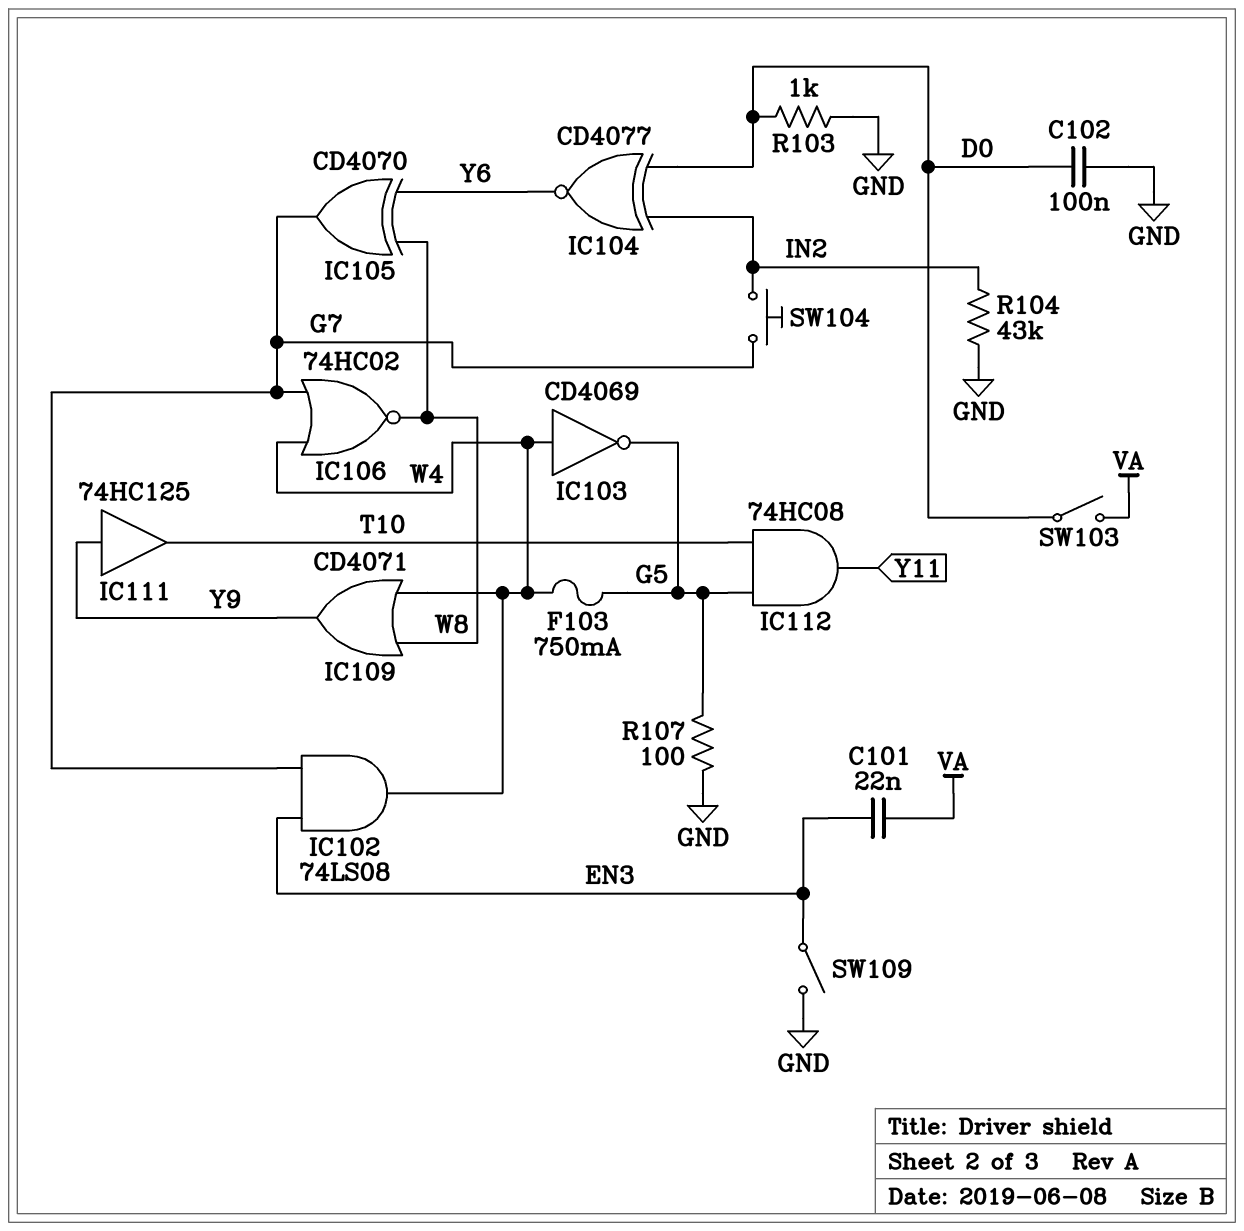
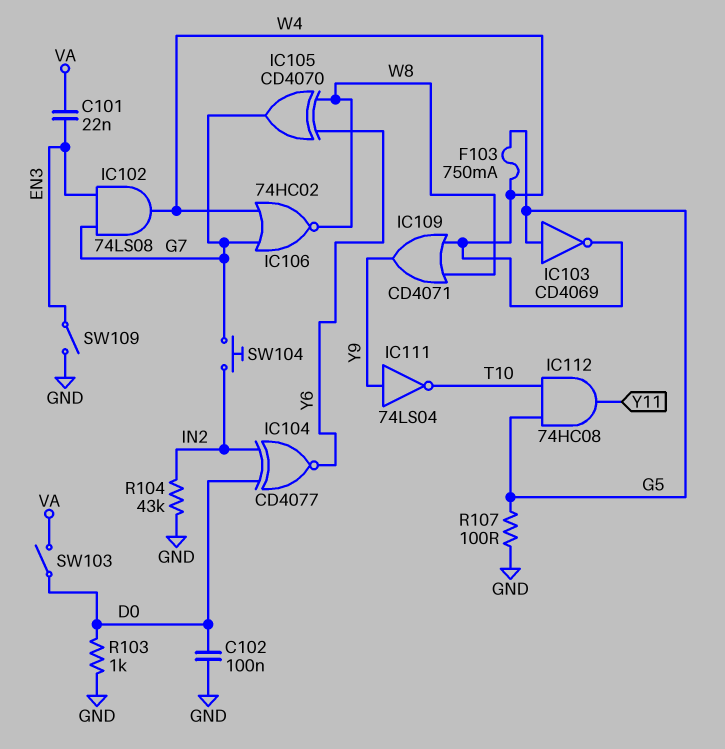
IC103: NOT CD4069 (in W4, out G5) -> NOT CD4069 (in G5, out W4)
IC111: buffer 74HC125 (in Y9, out T10) -> NOT 74LS04 (in Y9, out T10)

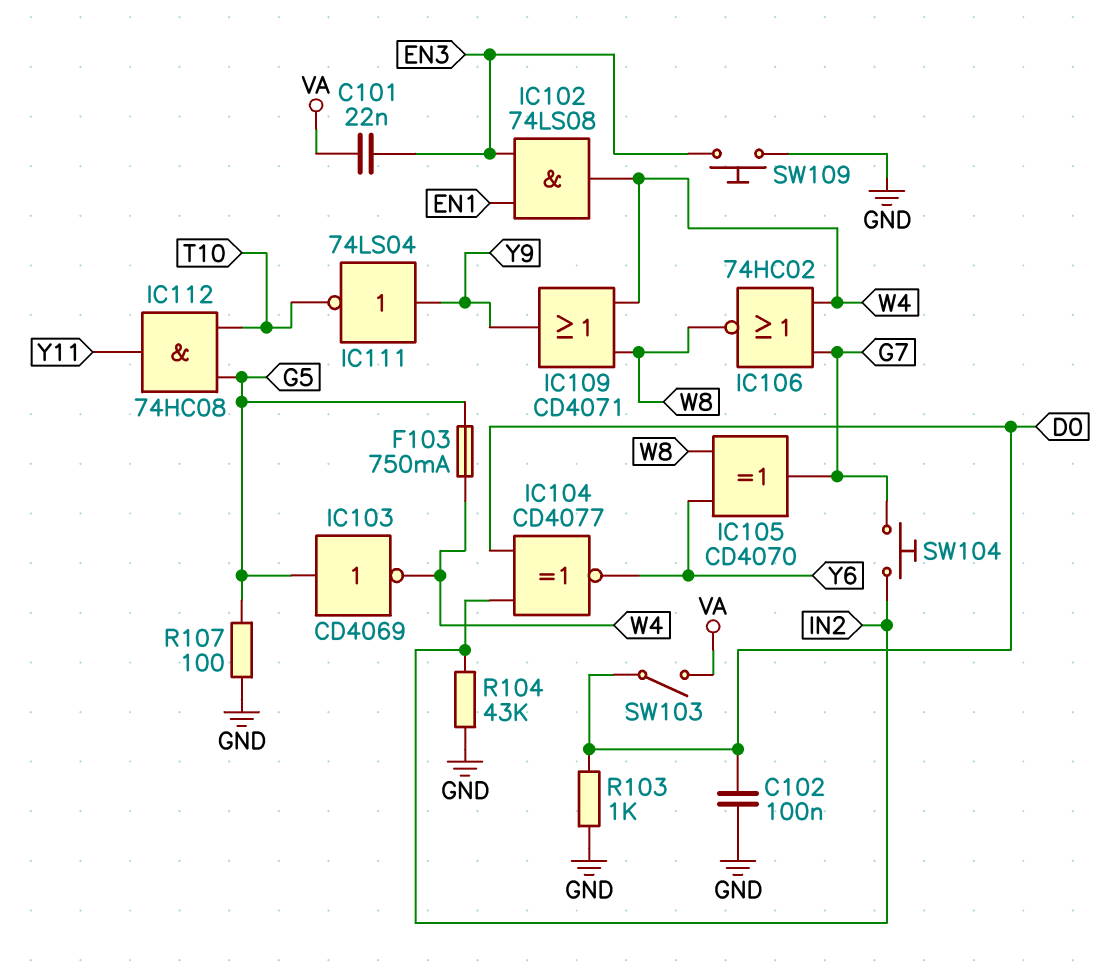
IC102: AND 74LS08 (in EN3, in G7, out W4) -> AND 74LS08 (in EN1, in EN3, out W4)
SW109: switch (EN3, GND) -> button (EN3, GND)

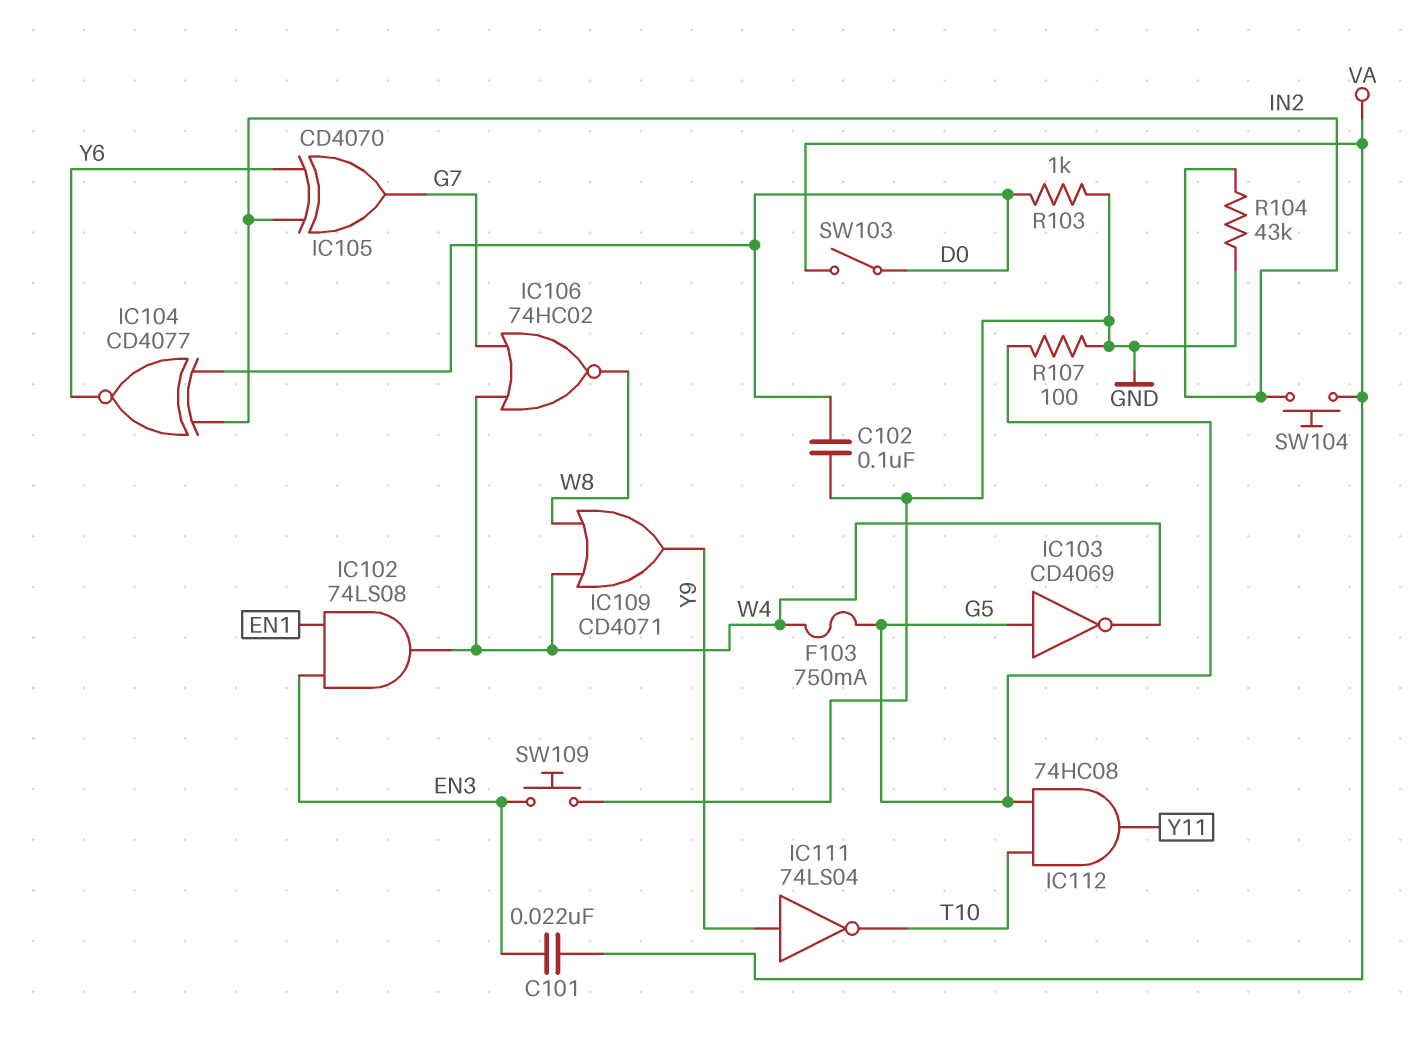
IC105: XOR CD4070 (in W8, in Y6, out G7) -> XOR CD4070 (in IN2, in Y6, out G7)
SW104: button (G7, IN2) -> button (IN2, VA)

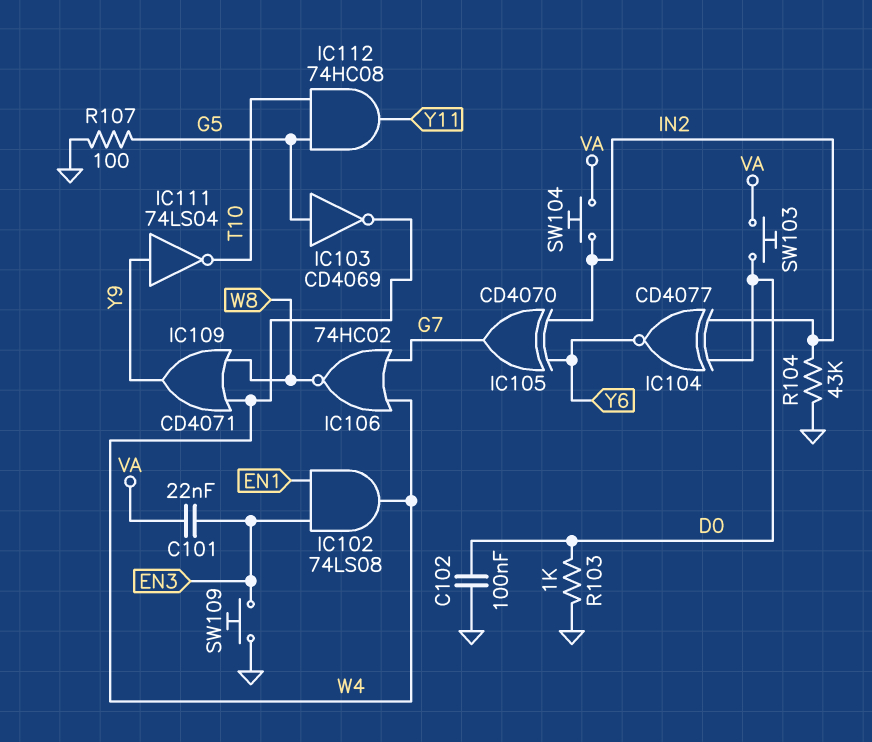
F103: 750mA (G5, W4) -> none
SW103: switch (D0, VA) -> button (D0, VA)

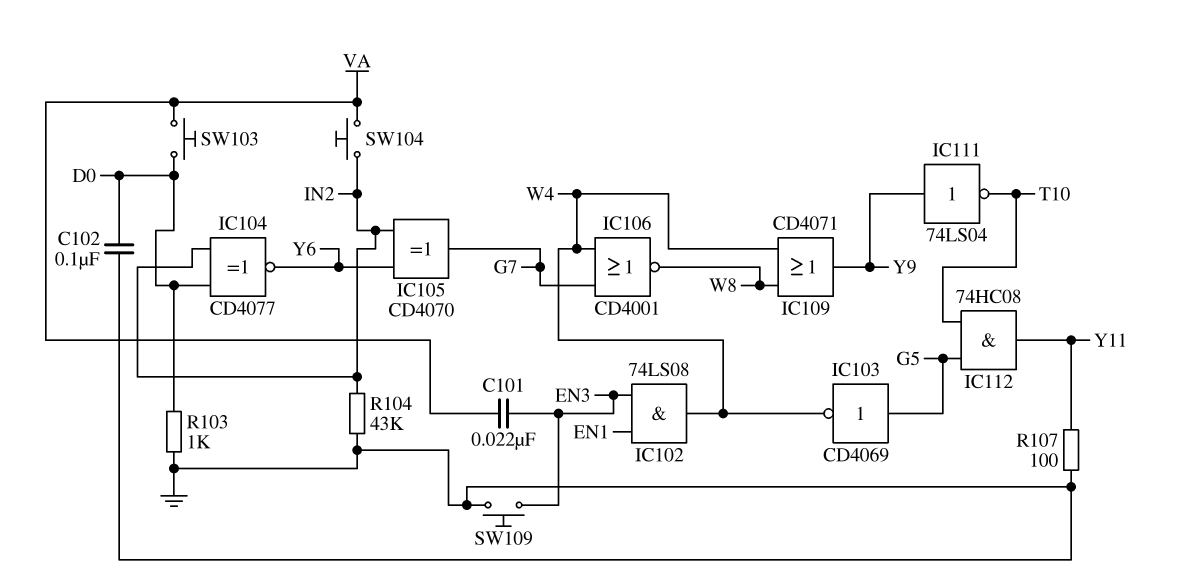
IC106: NOR 74HC02 (in G7, in W4, out W8) -> NOR CD4001 (in G7, in W4, out W8)
R107: 100 (G5, GND) -> 100 (GND, Y11)

